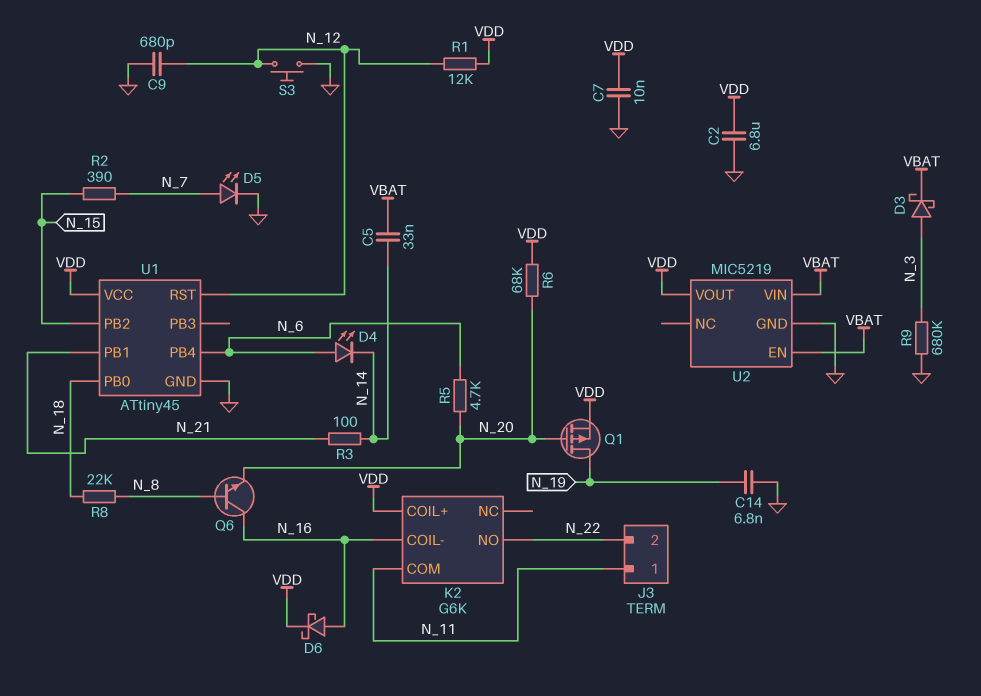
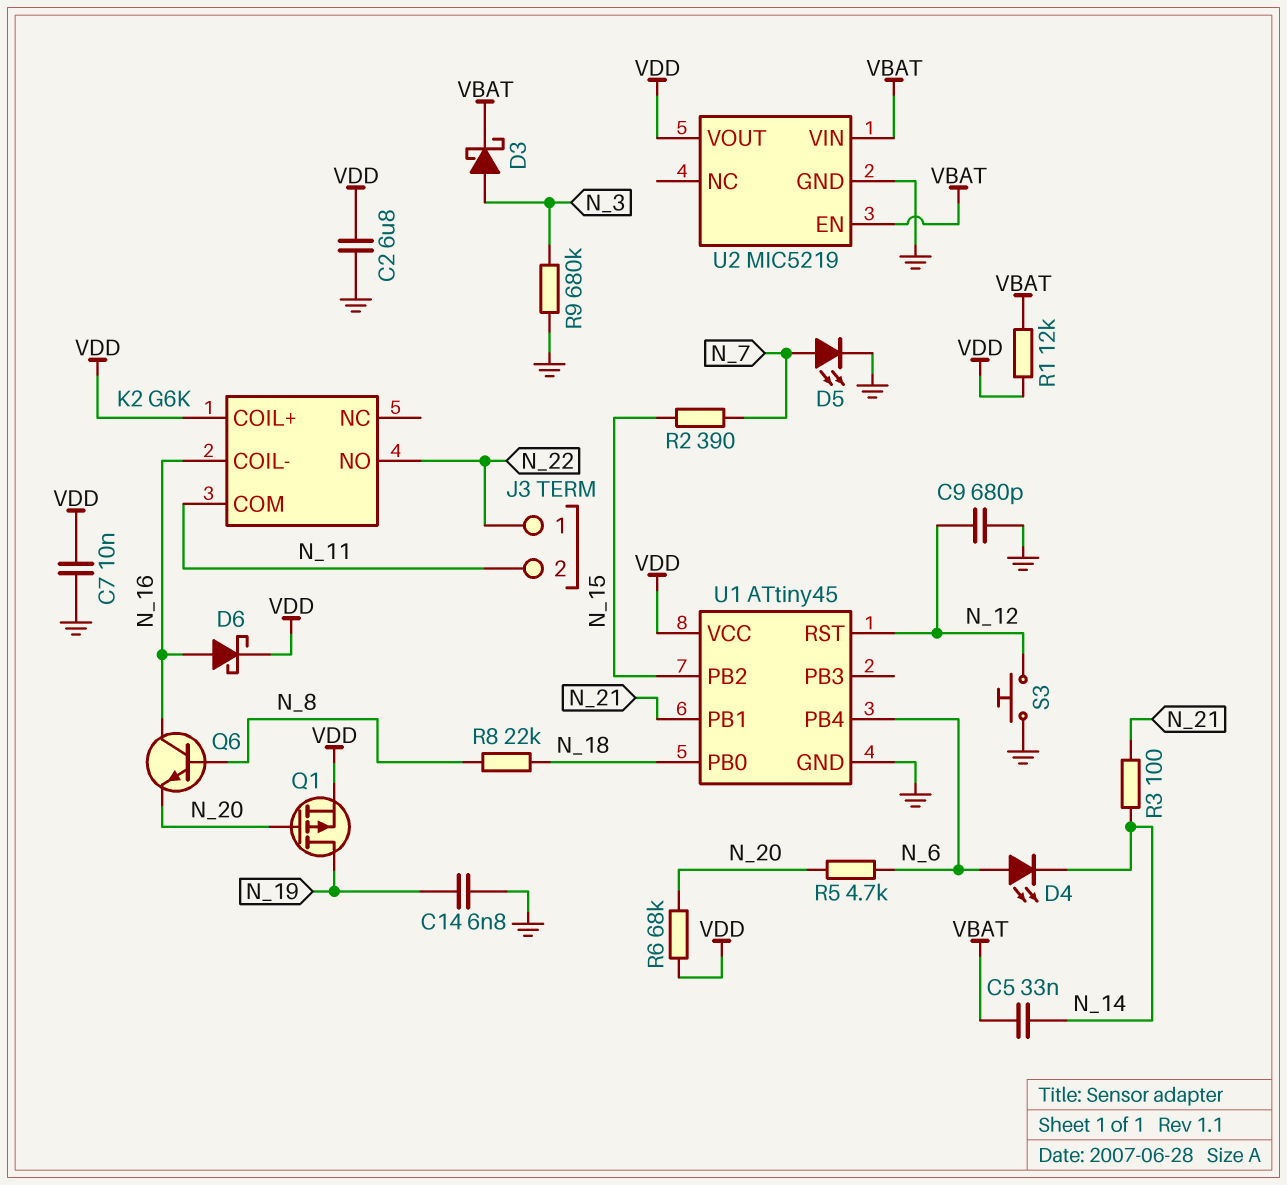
J3 pin 1: N_11 -> N_22
J3 pin 2: N_22 -> N_11
R1: 12k (N_12, VDD) -> 12k (VBAT, VDD)

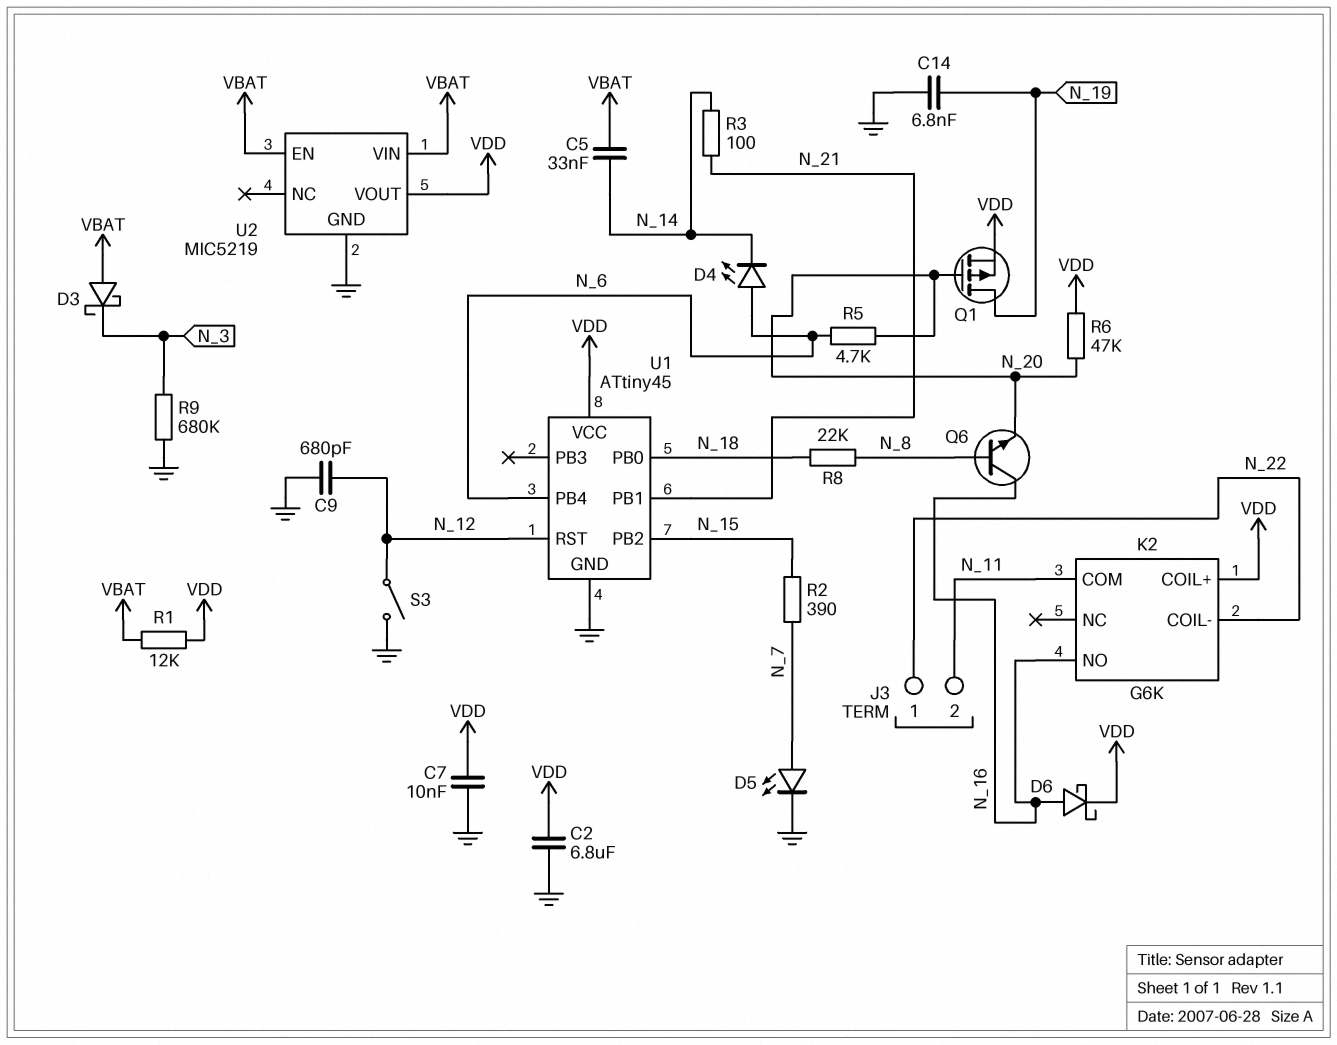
D3: schottky (A N_3, K VBAT) -> schottky (A VBAT, K N_3)
K2 pin COIL-: N_16 -> N_22
K2 pin NO: N_22 -> N_16
R6: 68k (N_20, VDD) -> 47k (N_20, VDD)
S3: button (GND, N_12) -> switch (GND, N_12)

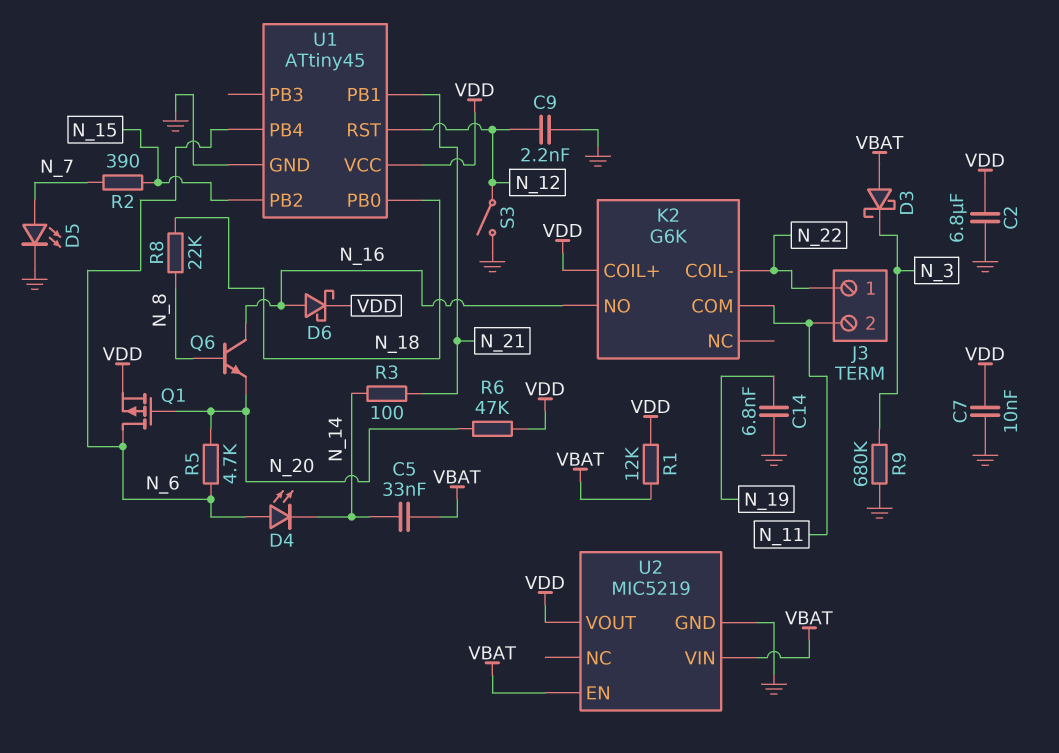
C9: 680pF (GND, N_12) -> 2.2nF (GND, N_12)
Q1: PMOS (G N_20, D N_19, S VDD) -> PMOS (G N_20, D N_6, S VDD)

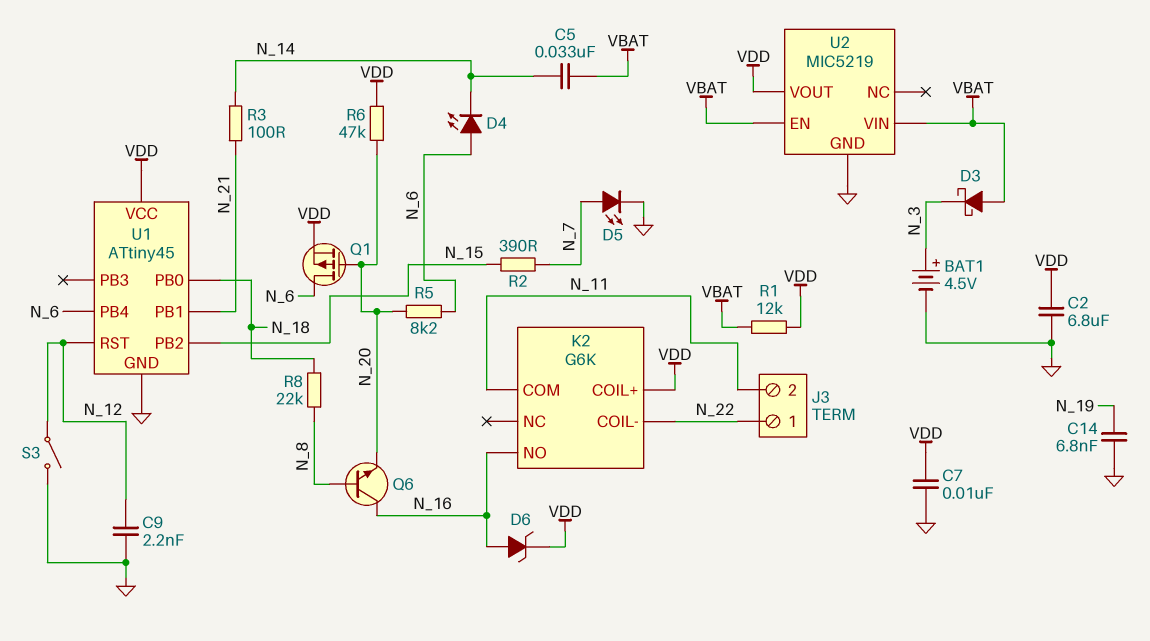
BAT1: none -> 4.5V (plus N_3, minus GND)
D6: schottky (A N_16, K VDD) -> zener (A N_16, K VDD)
R5: 4.7k (N_6, N_20) -> 8.2k (N_6, N_20)
R9: 680k (GND, N_3) -> none

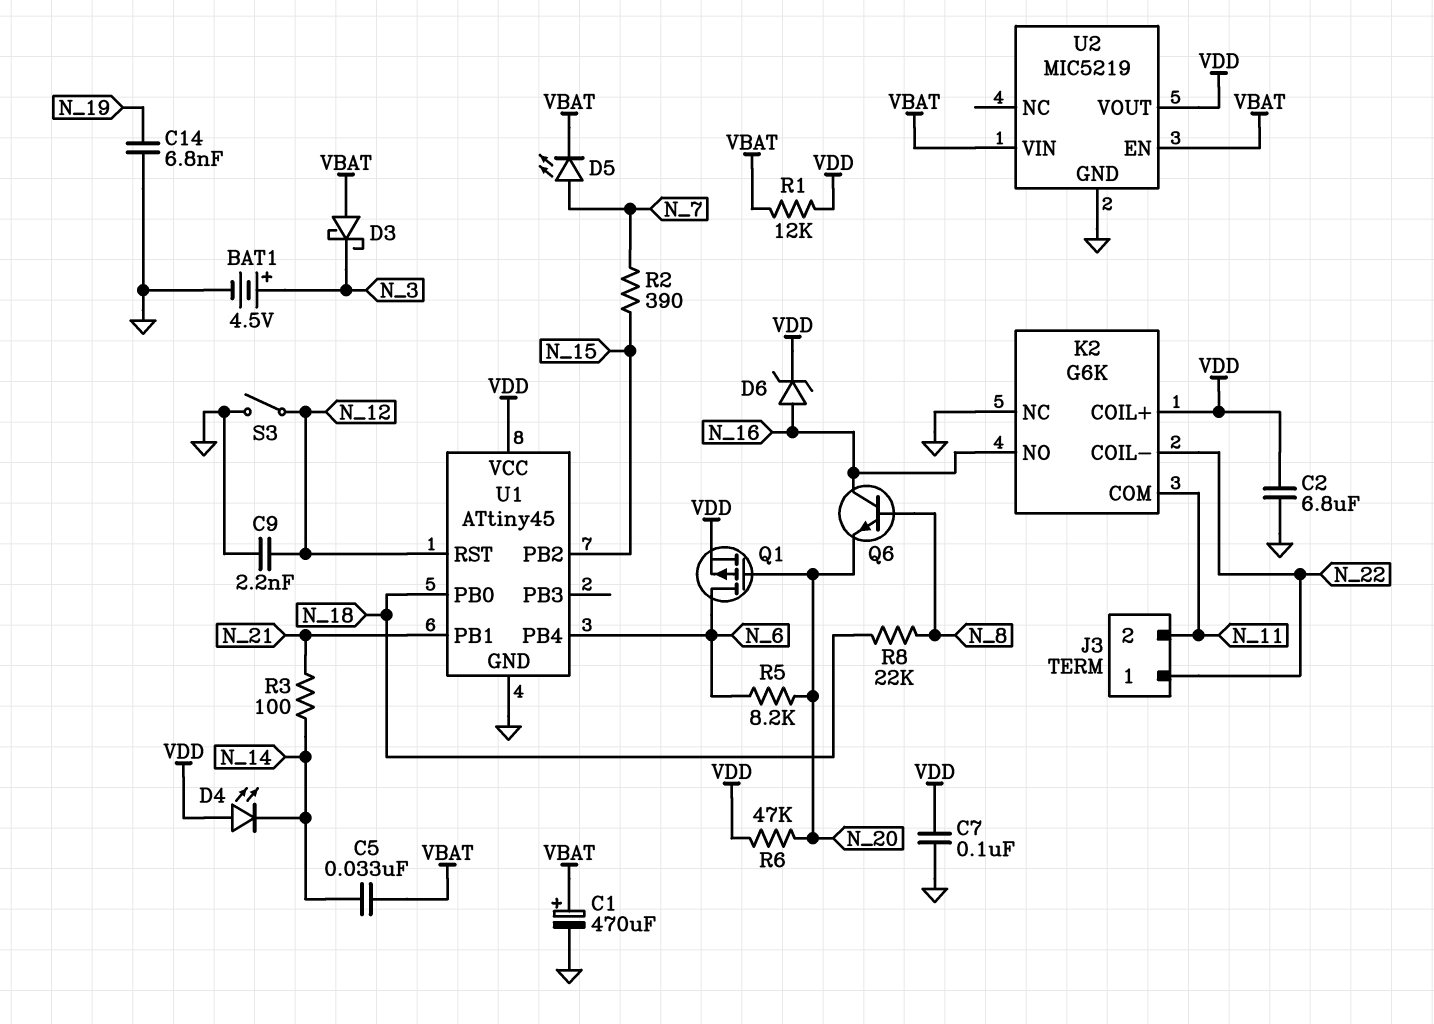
C1: none -> 470uF (plus VBAT, minus GND)
C7: 10nF (GND, VDD) -> 100nF (GND, VDD)
D4: LED (A N_6, K N_14) -> LED (A VDD, K N_14)
D5: LED (A N_7, K GND) -> LED (A N_7, K VBAT)
K2 pin NC: none -> GND

